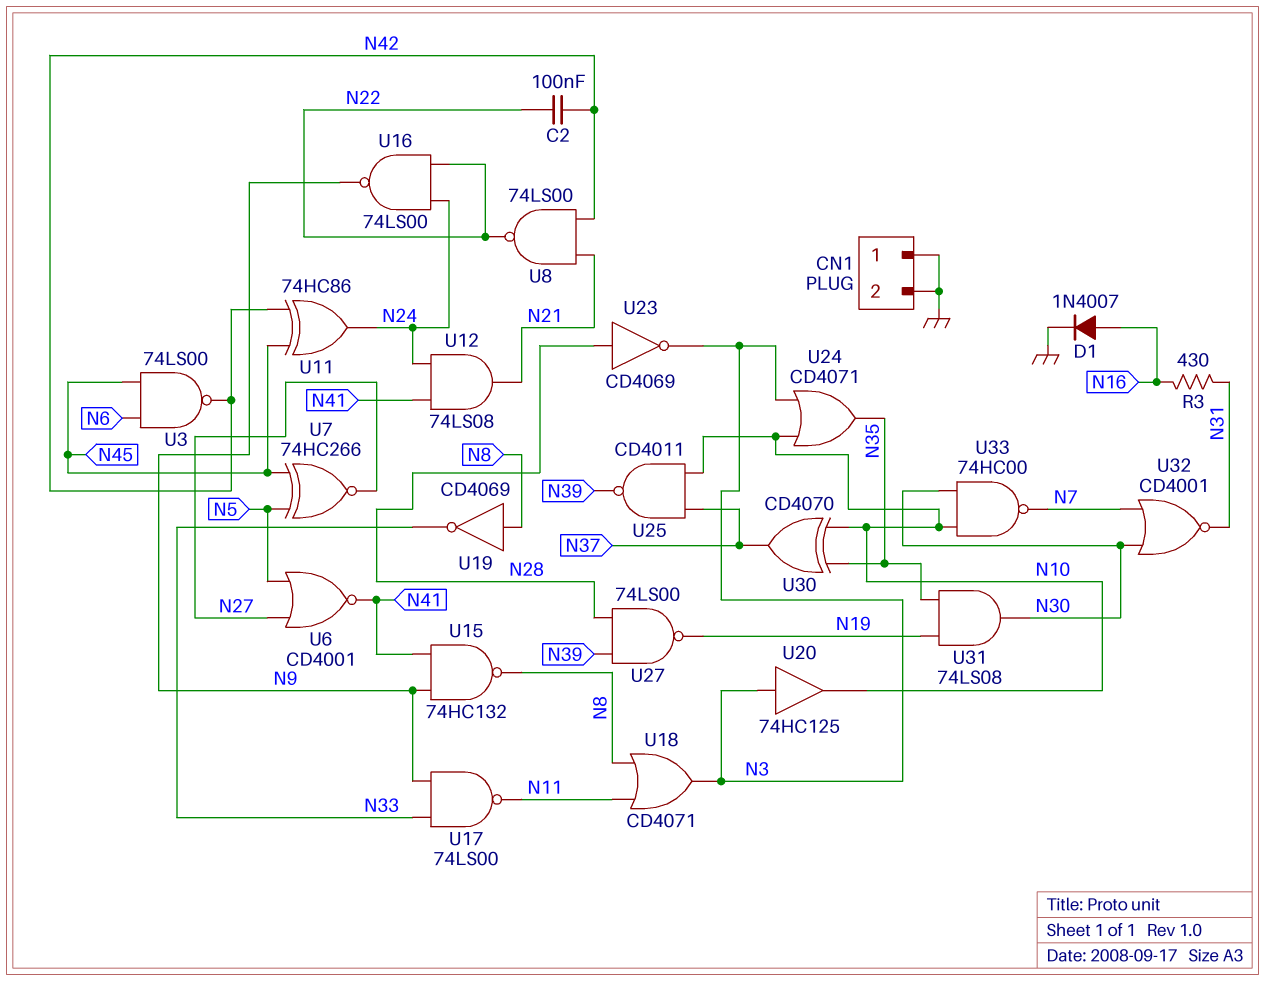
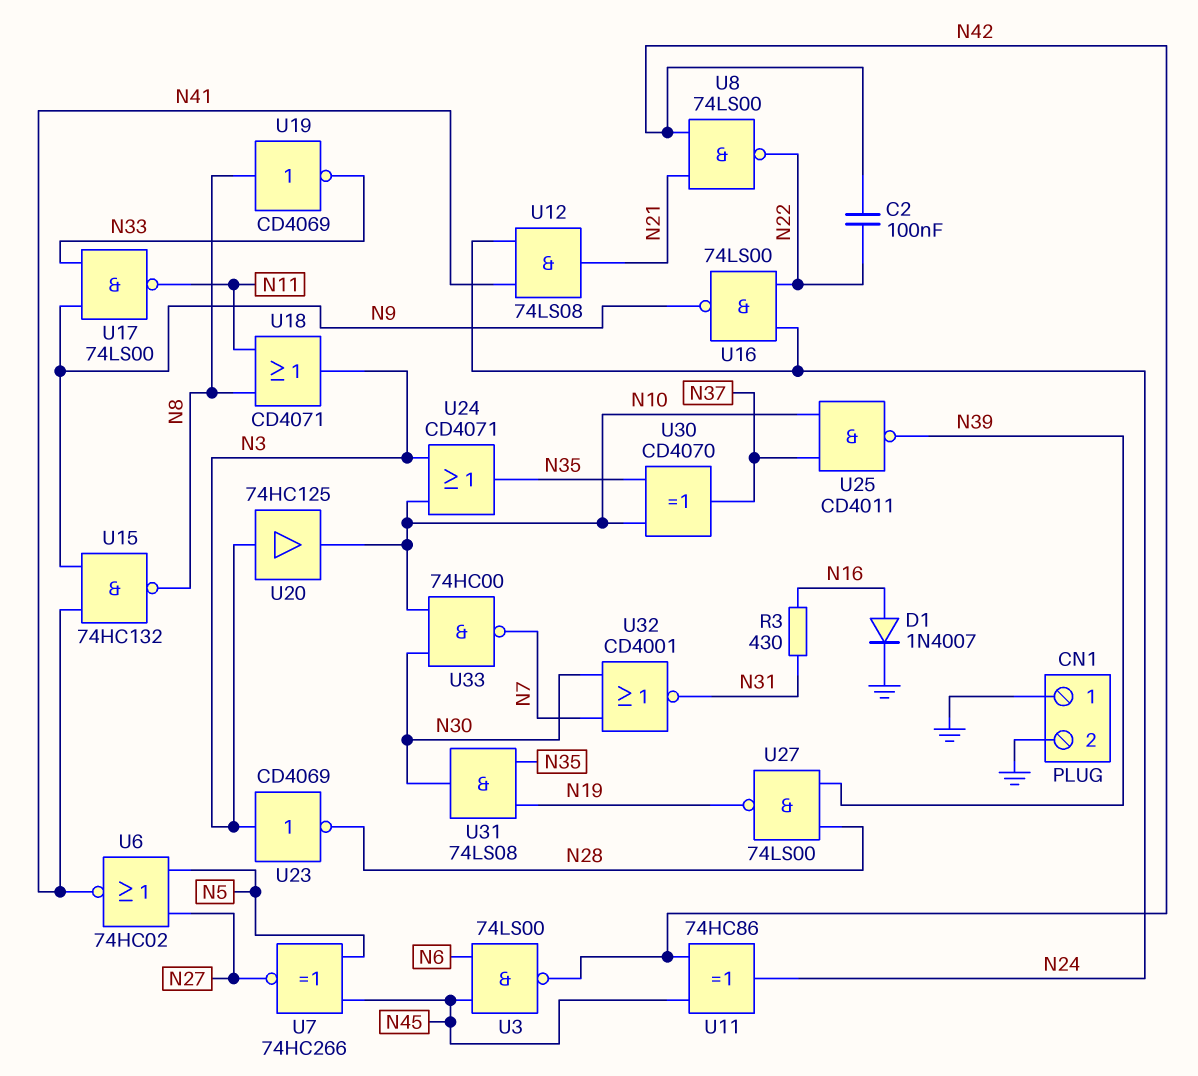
U6: NOR CD4001 (in N5, in N27, out N41) -> NOR 74HC02 (in N5, in N27, out N41)
U23: NOT CD4069 (in N28, out N3) -> NOT CD4069 (in N3, out N28)

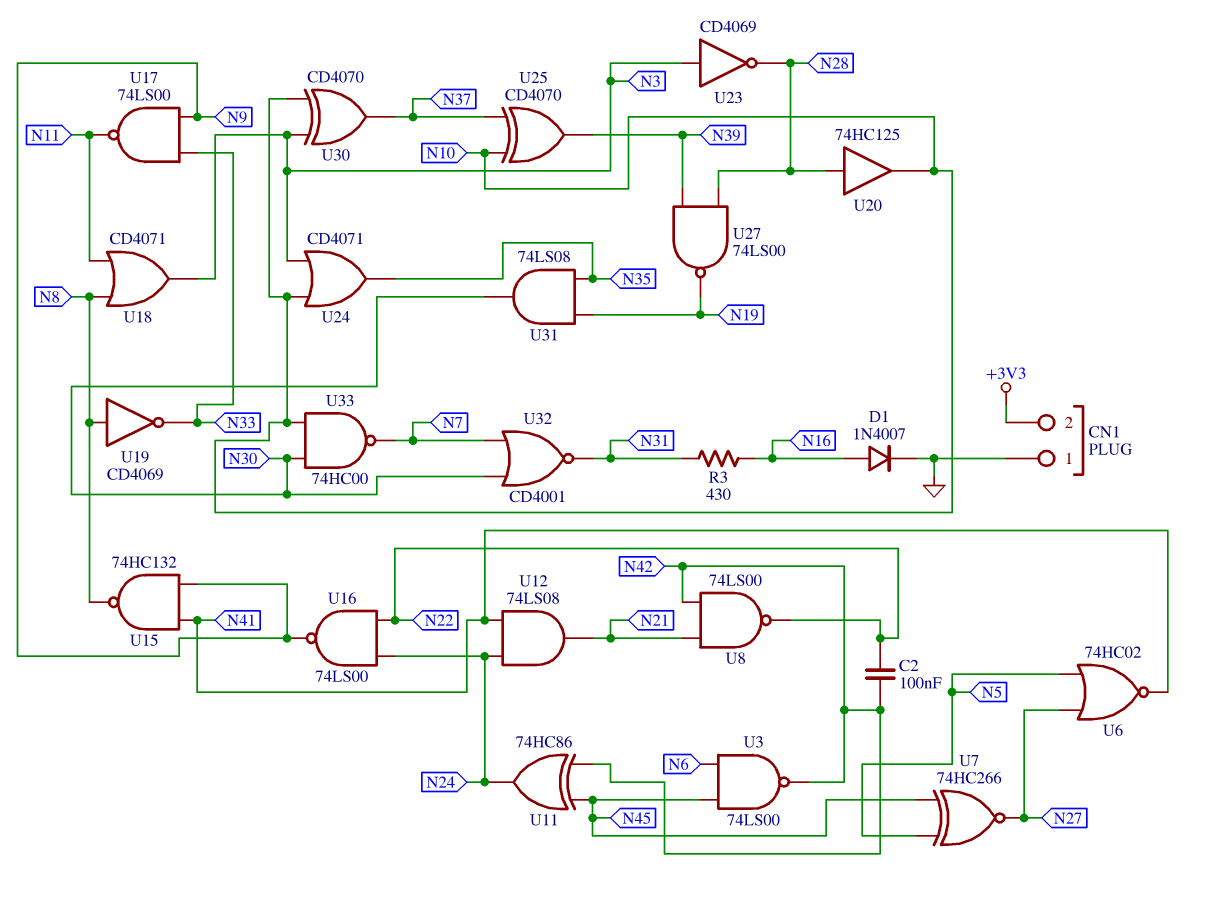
CN1 pin 2: GND -> +3V3
U20: buffer 74HC125 (in N3, out N10) -> buffer 74HC125 (in N28, out N10)
U25: NAND CD4011 (in N10, in N37, out N39) -> XOR CD4070 (in N10, in N37, out N39)
U30: XOR CD4070 (in N10, in N35, out N37) -> XOR CD4070 (in N3, in N10, out N37)

